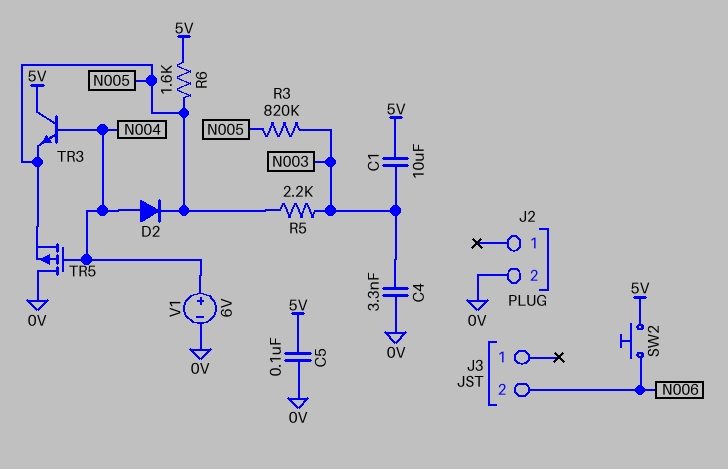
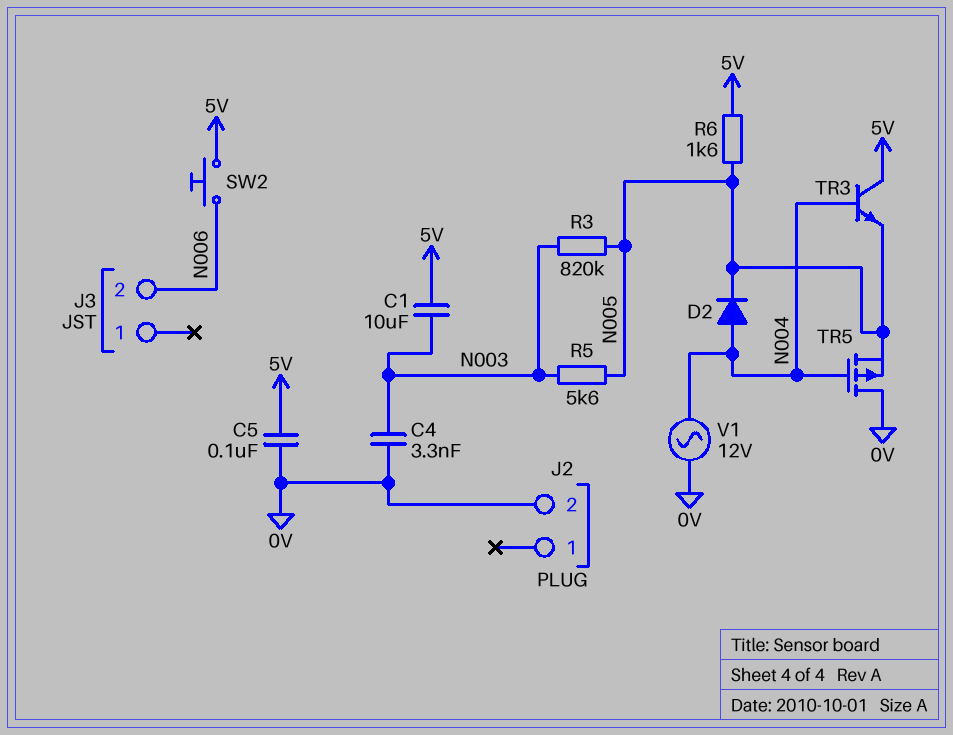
R5: 2.2k (N003, N005) -> 5.6k (N003, N005)
V1: 6V (plus N004, minus 0V) -> AC 12V (0V, N004)

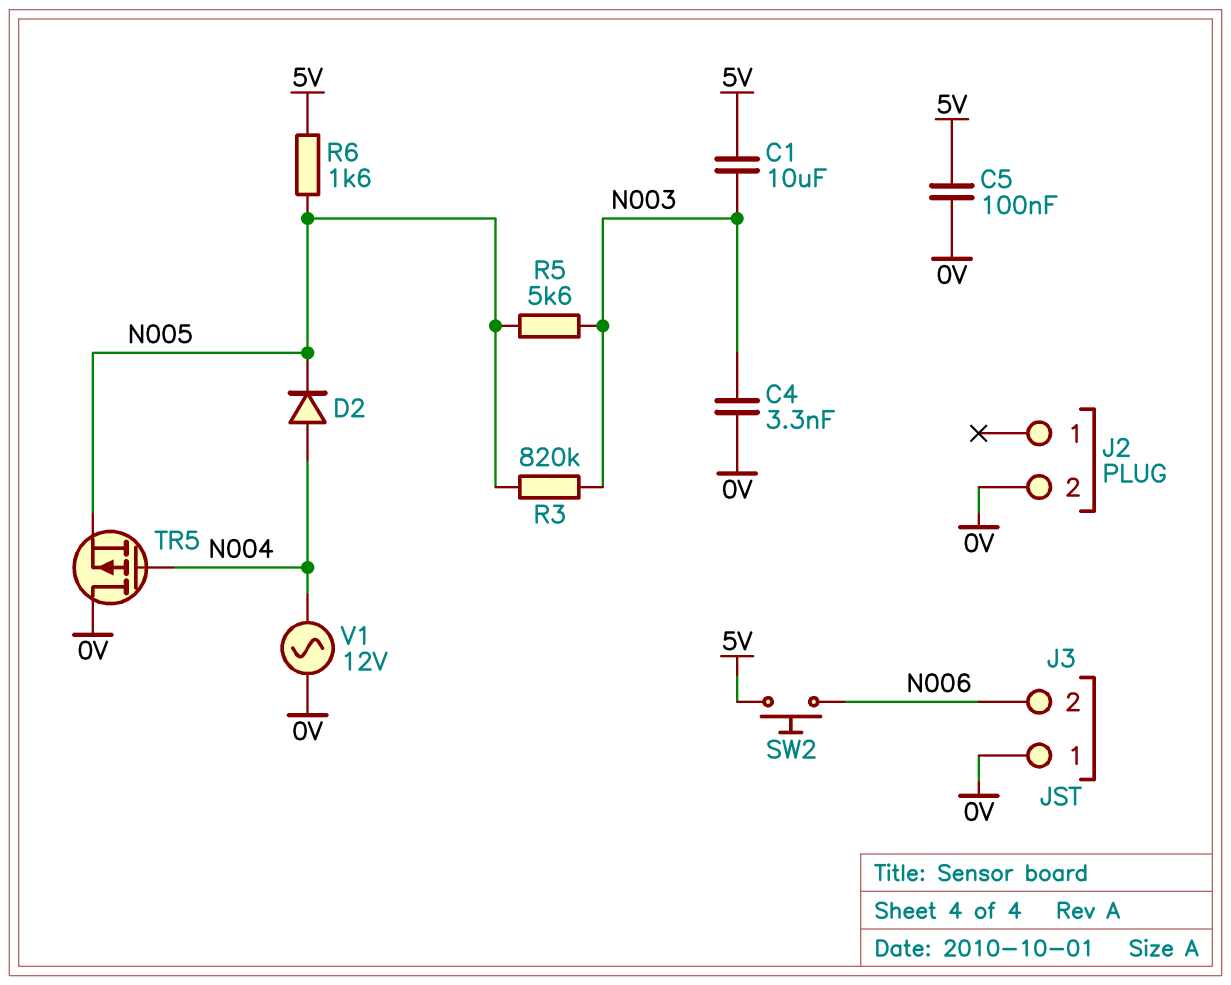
J3 pin 1: none -> 0V
TR3: NPN (B N004, C 5V, E N005) -> none

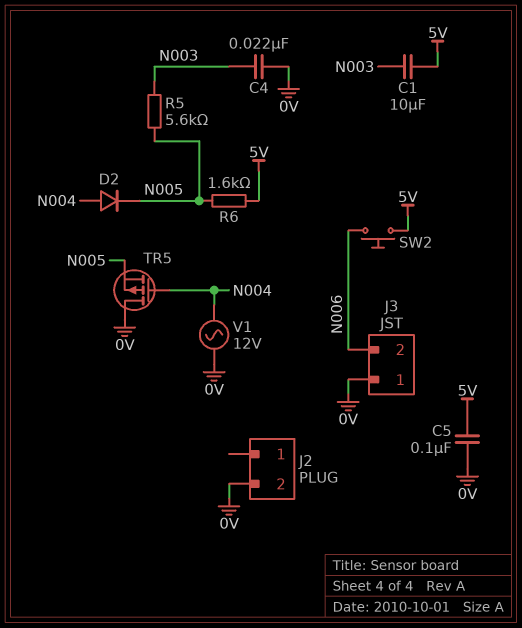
C4: 3.3nF (0V, N003) -> 22nF (0V, N003)
R3: 820k (N003, N005) -> none

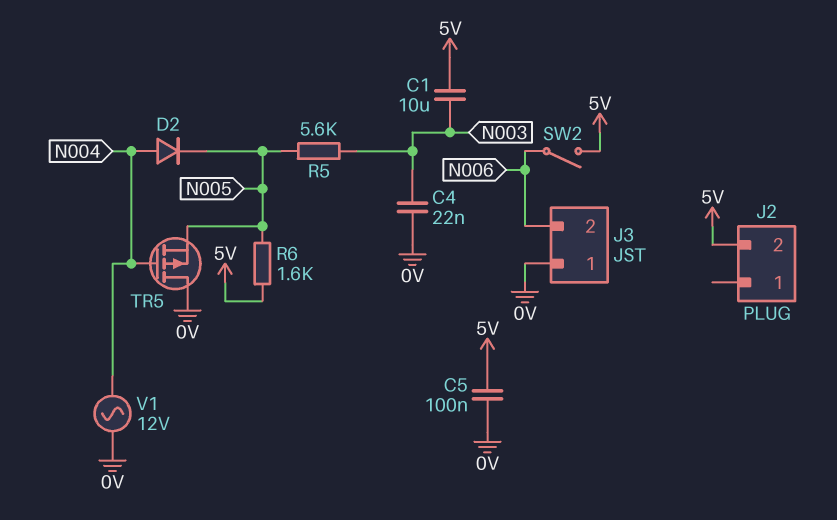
J2 pin 2: 0V -> 5V
SW2: button (5V, N006) -> switch (5V, N006)

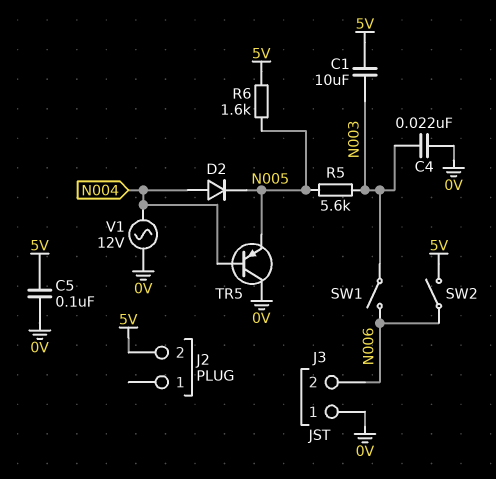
SW1: none -> switch (N003, N006)
TR5: PMOS (G N004, D 0V, S N005) -> PNP (B N004, C 0V, E N005)

